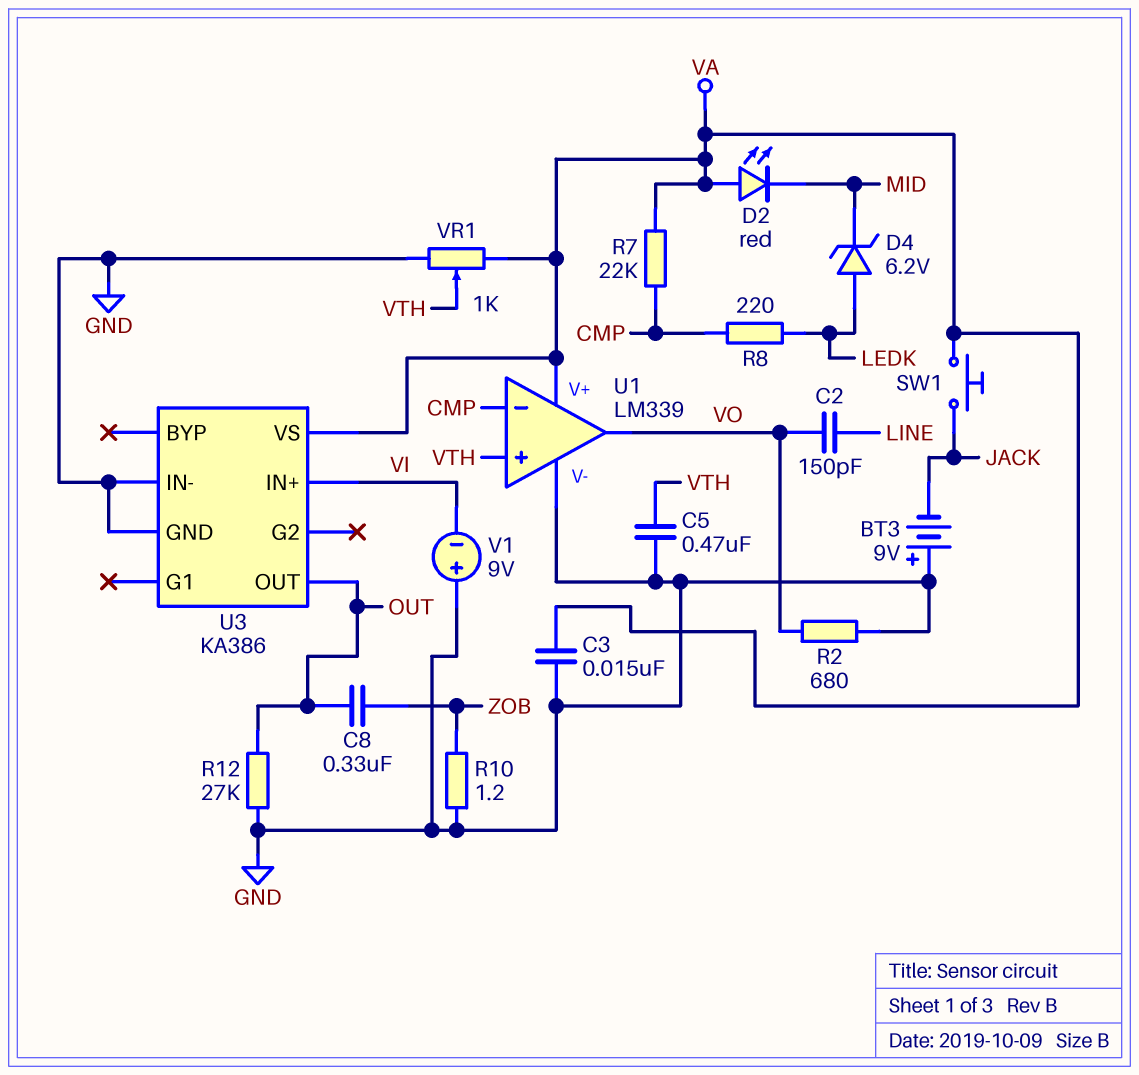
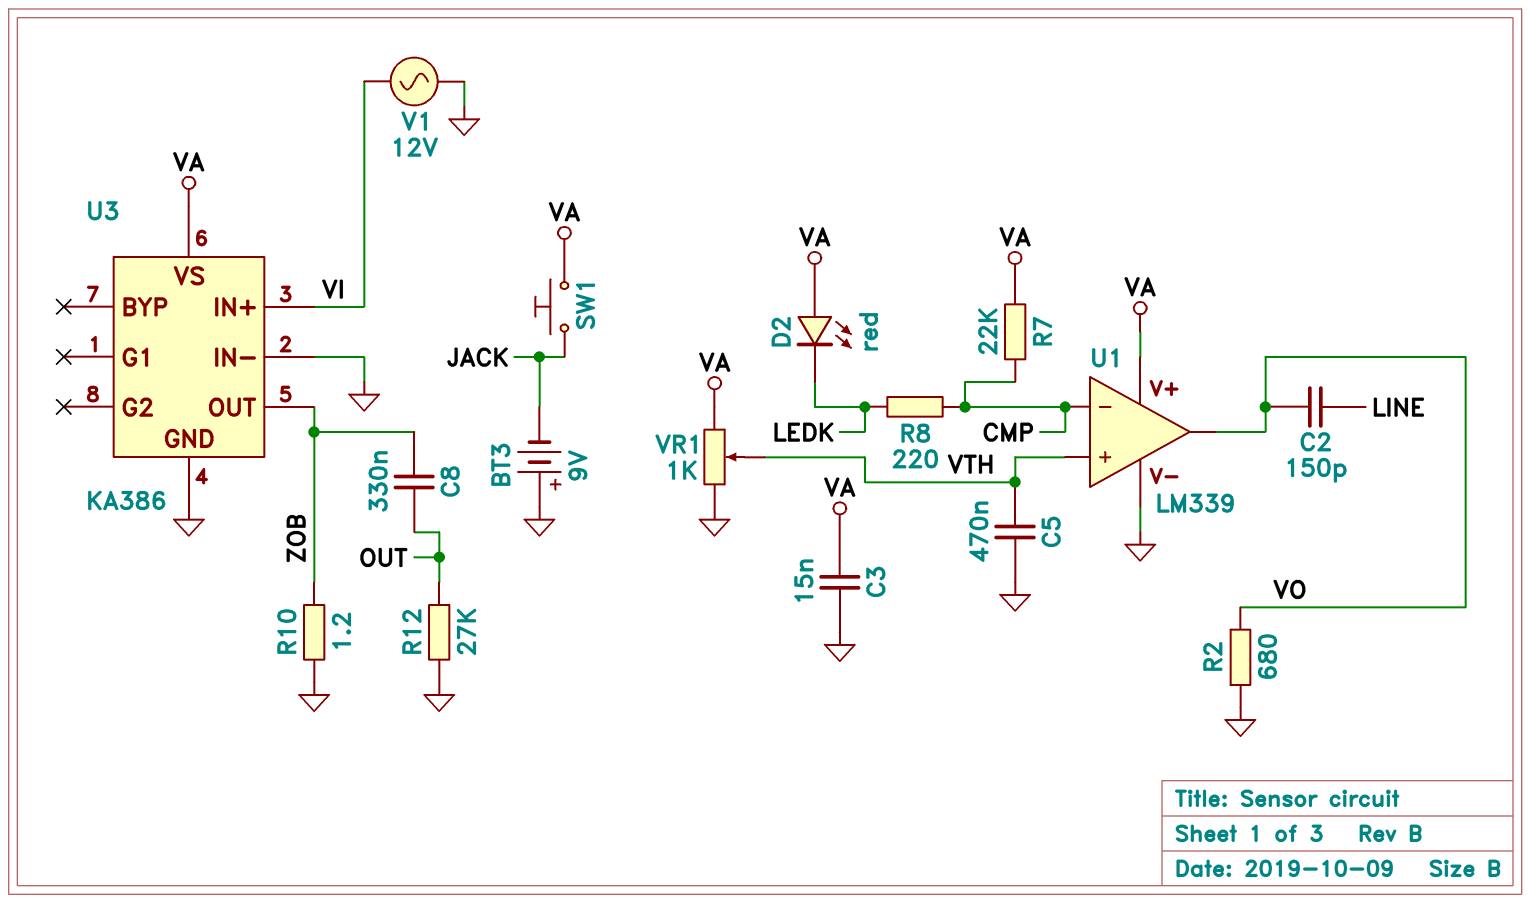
D2: LED red (A VA, K MID) -> LED red (A VA, K LEDK)
D4: zener 6.2V (A LEDK, K MID) -> none
U3 pin OUT: OUT -> ZOB
V1: 9V (plus GND, minus VI) -> AC 12V (GND, VI)

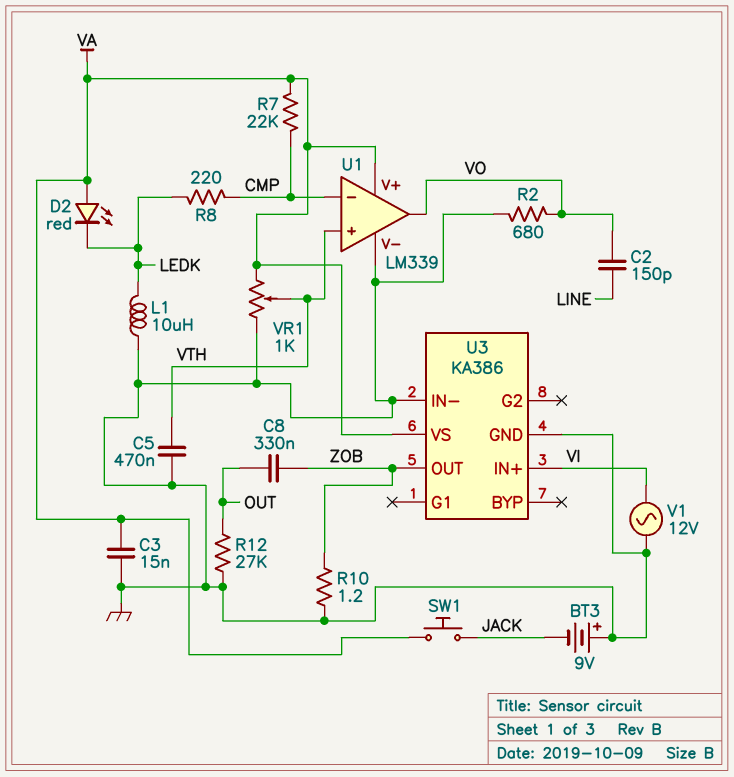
L1: none -> 10uH (GND, LEDK)

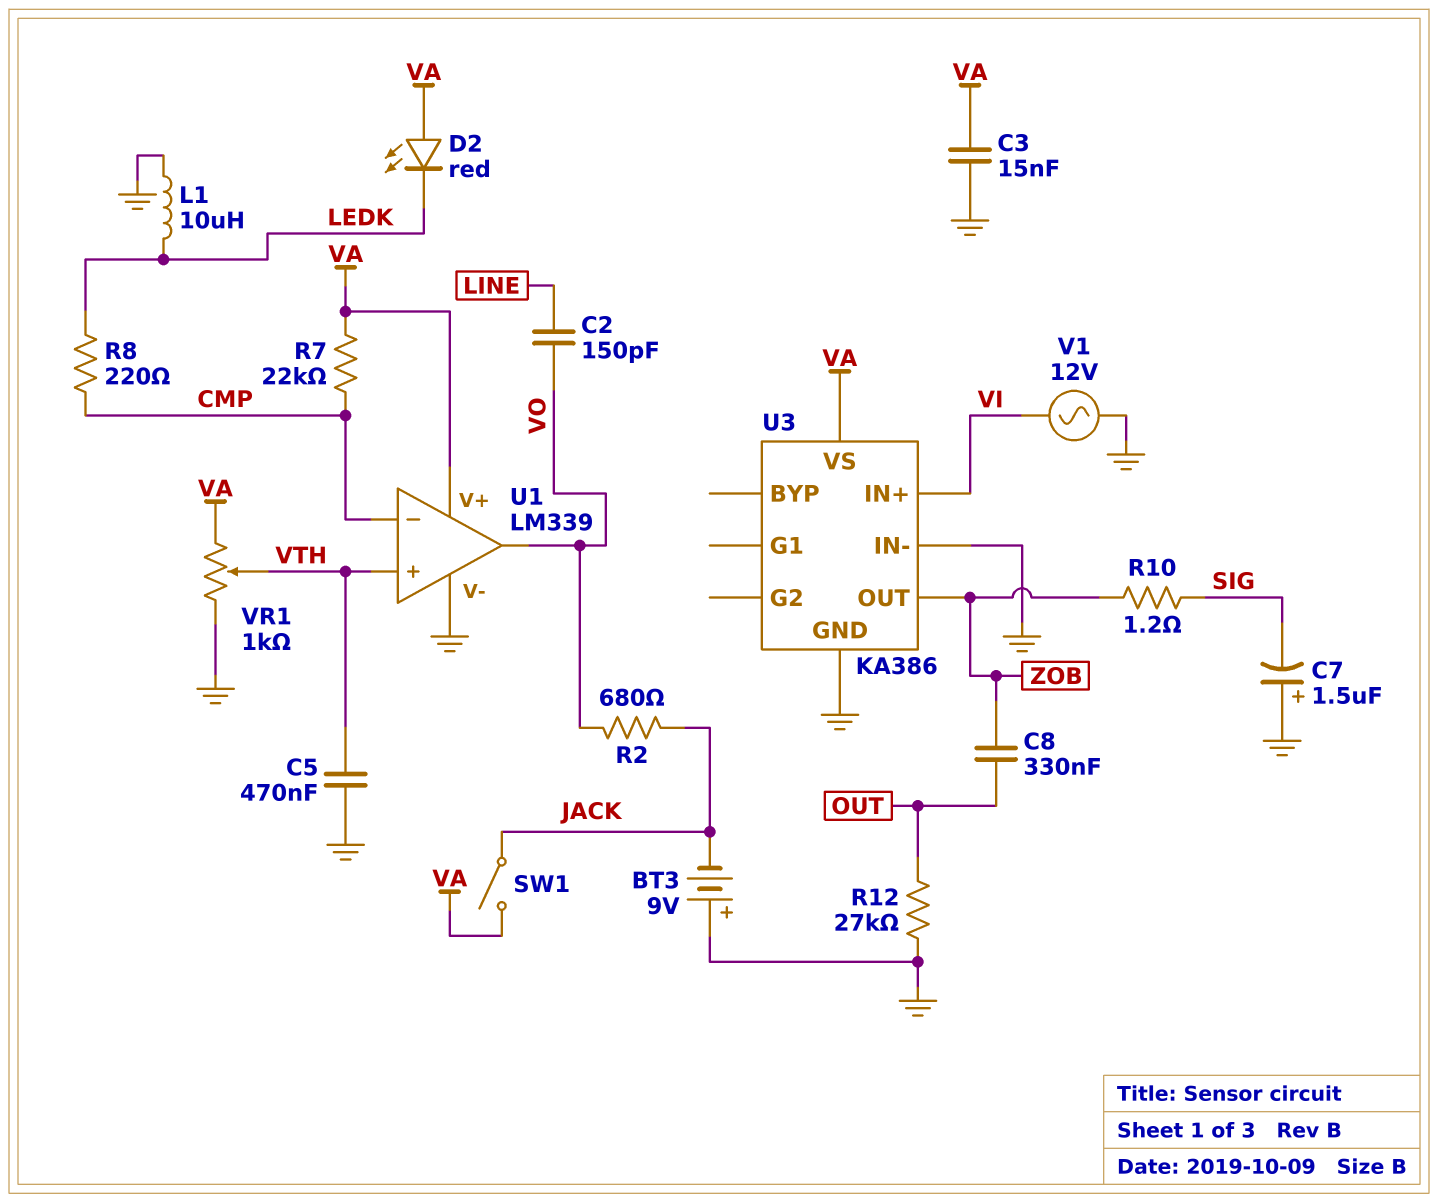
C7: none -> 1.5uF (plus GND, minus SIG)
R2: 680 (GND, VO) -> 680 (JACK, VO)
R10: 1.2 (GND, ZOB) -> 1.2 (SIG, ZOB)
SW1: button (JACK, VA) -> switch (JACK, VA)

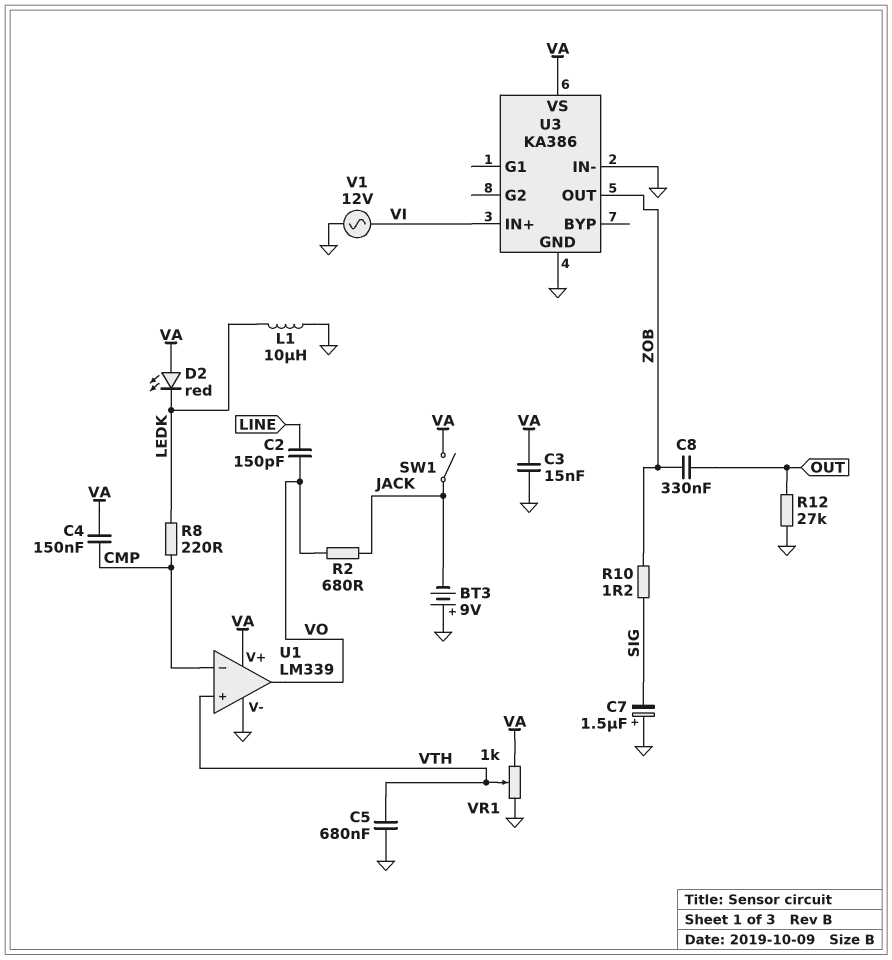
C4: none -> 150nF (CMP, VA)
C5: 470nF (GND, VTH) -> 680nF (GND, VTH)
R7: 22k (CMP, VA) -> none

